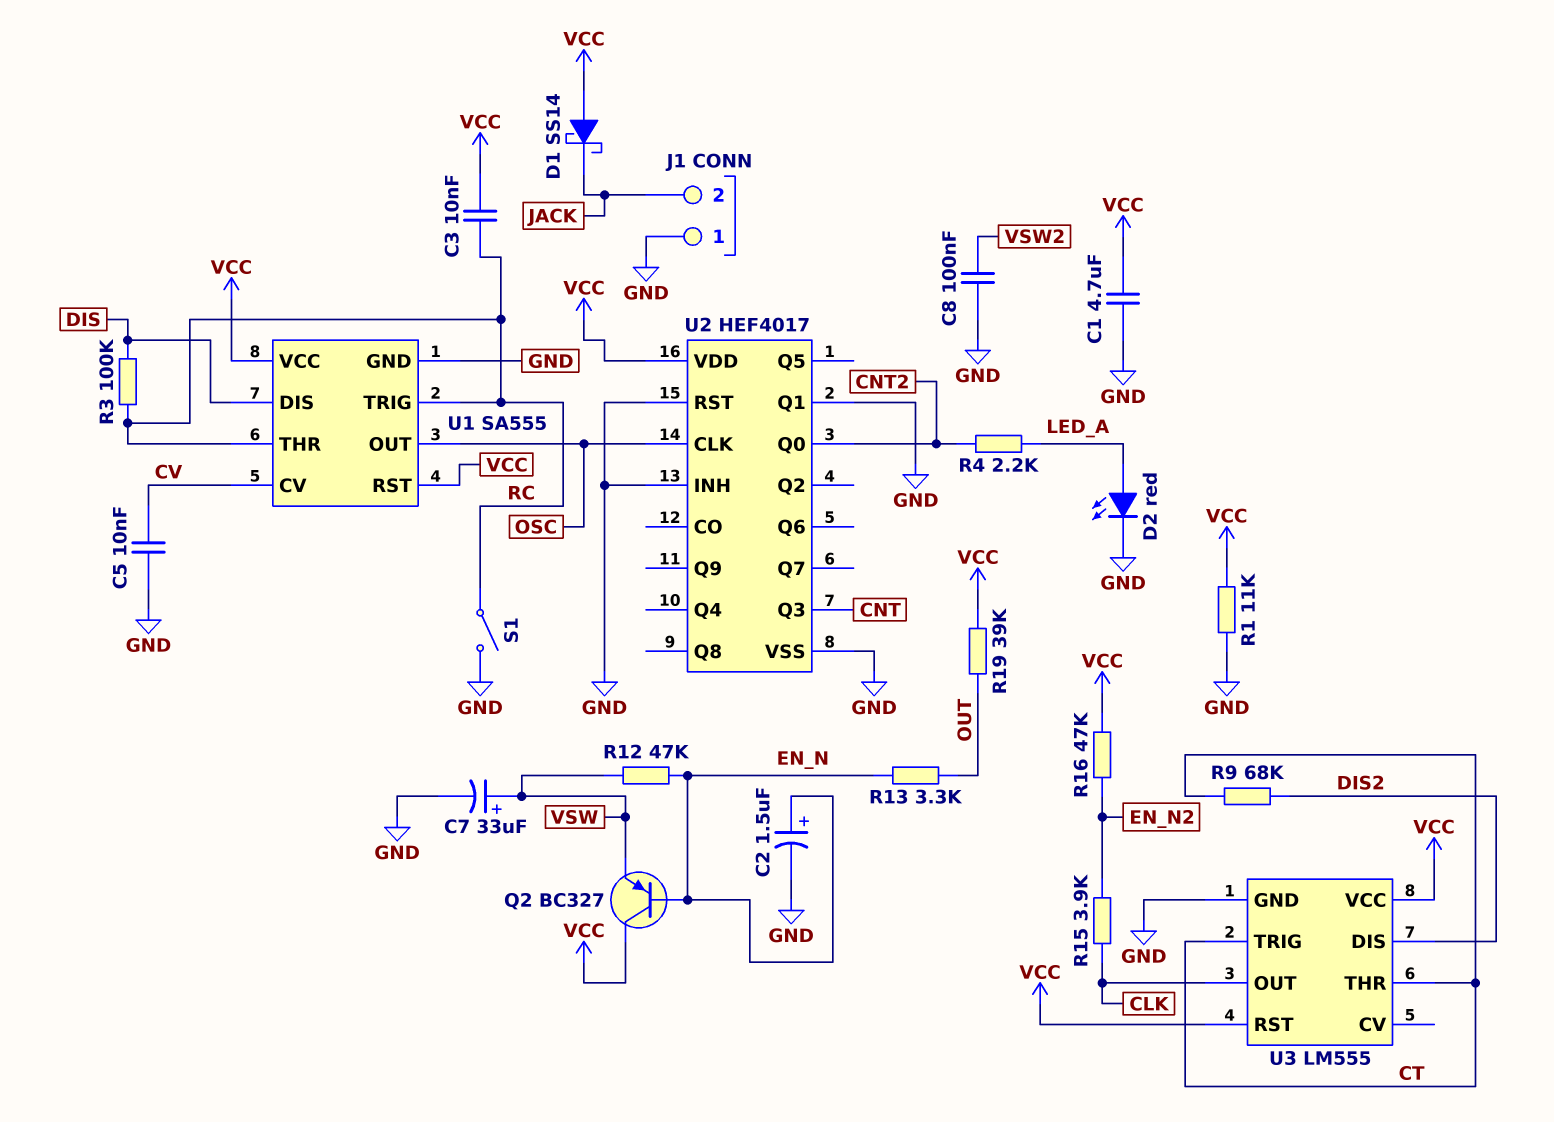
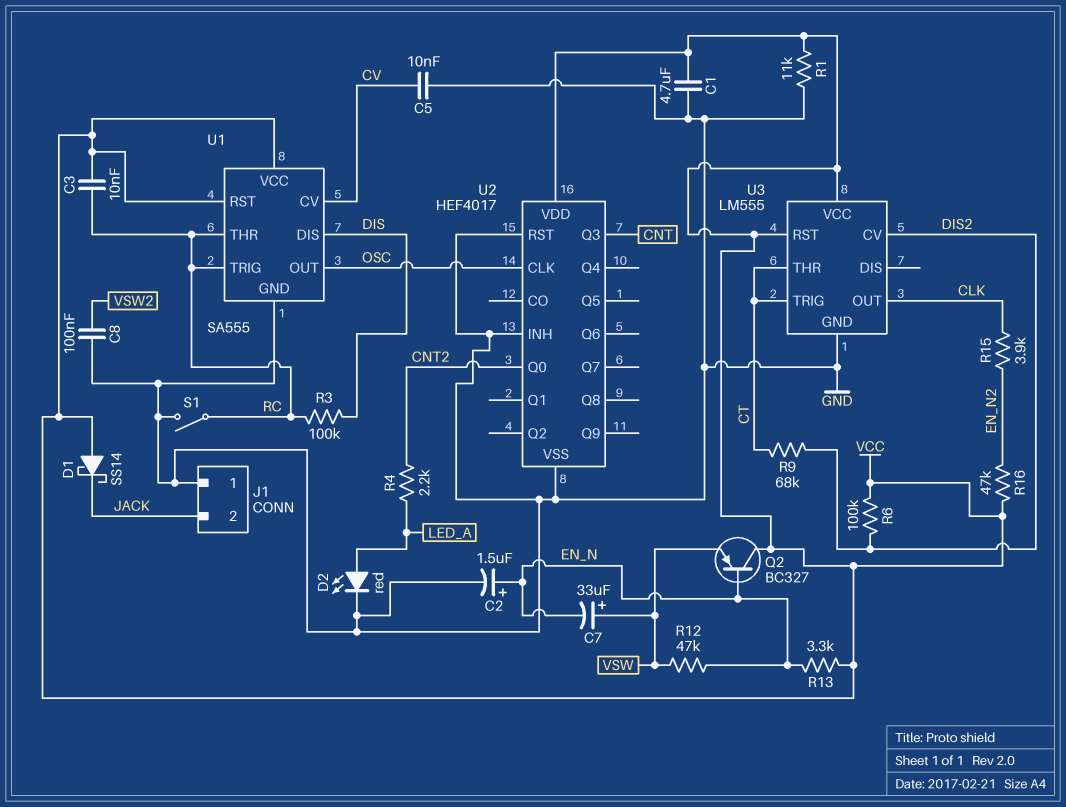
C7: 33uF (plus VSW, minus GND) -> 33uF (plus VSW, minus EN_N)
R6: none -> 100k (DIS2, VCC)
R13: 3.3k (EN_N, OUT) -> 3.3k (EN_N, VCC)
R19: 39k (OUT, VCC) -> none
U2 pin Q1: GND -> none
U3 pin CV: none -> DIS2
U3 pin DIS: DIS2 -> none

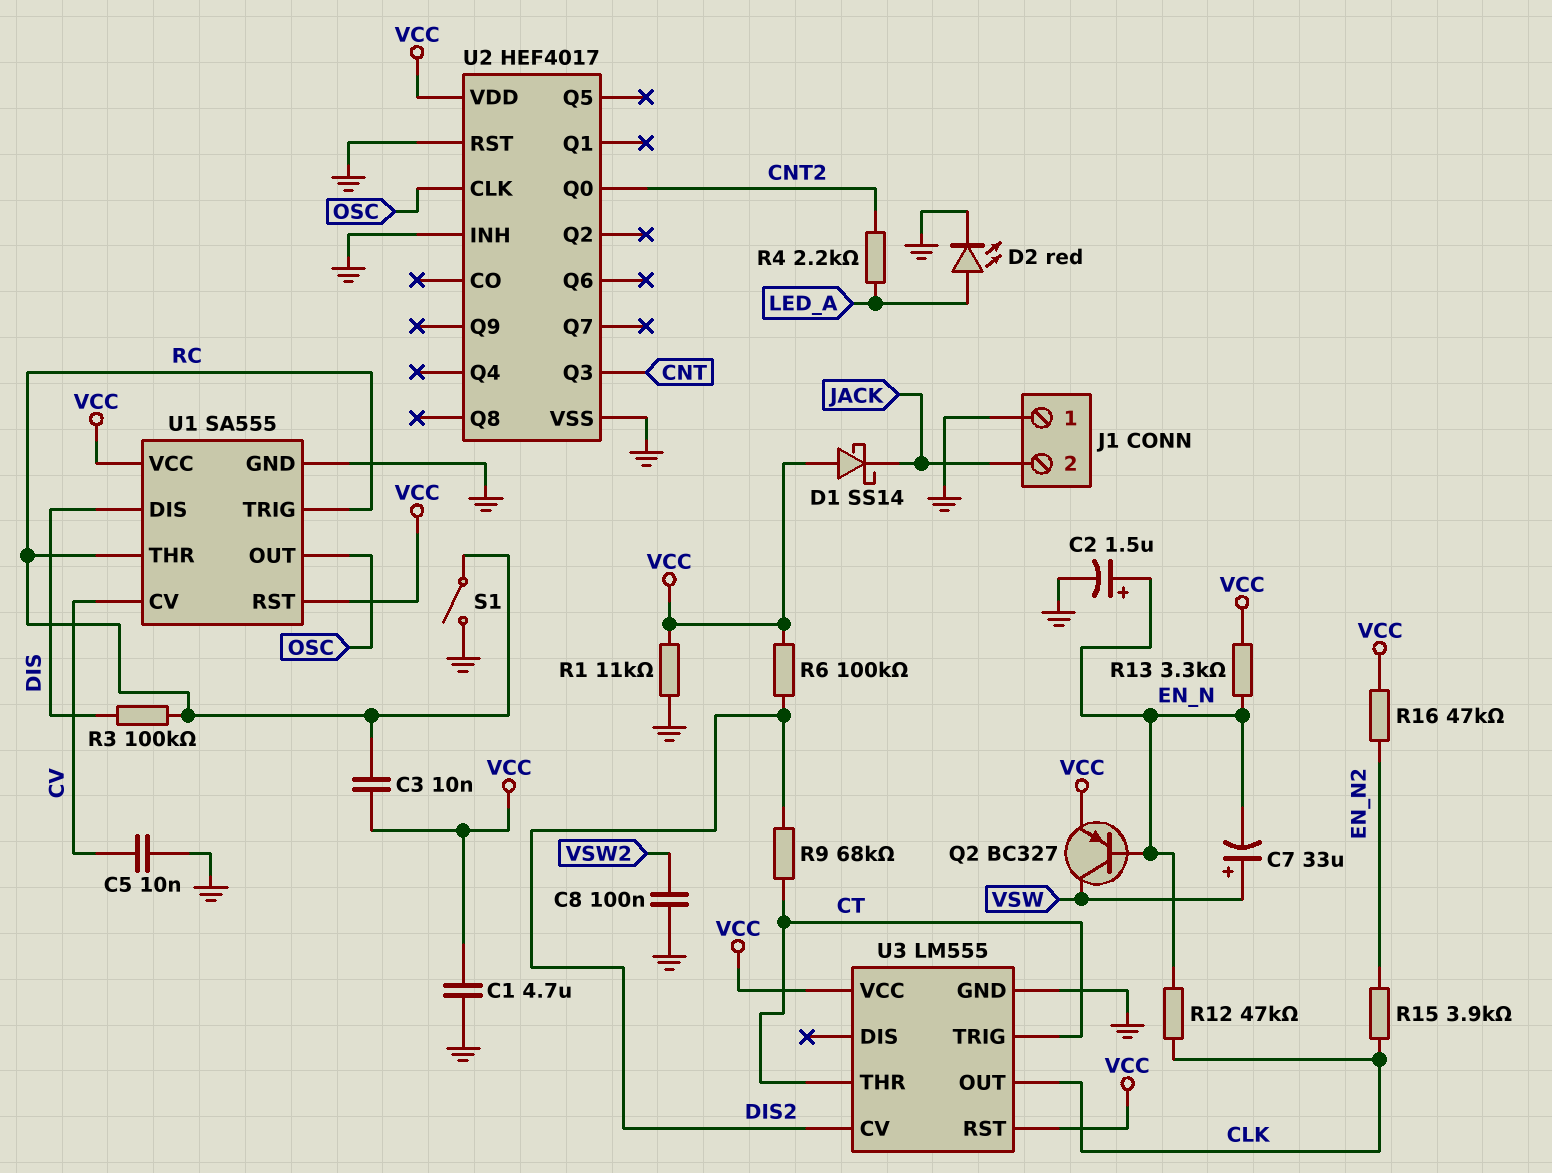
Q2: PNP BC327 (B EN_N, C VCC, E VSW) -> PNP BC327 (B EN_N, C VSW, E VCC)
R12: 47k (EN_N, VSW) -> 47k (CLK, EN_N)

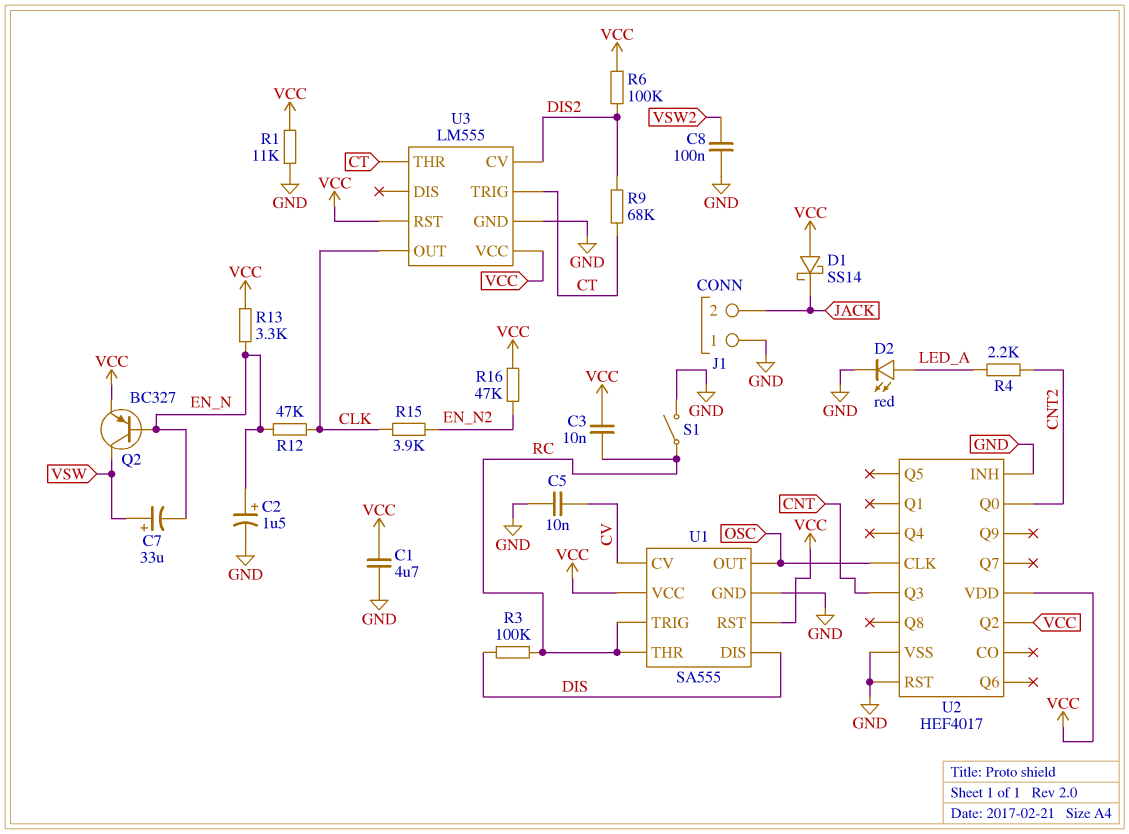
U2 pin Q2: none -> VCC

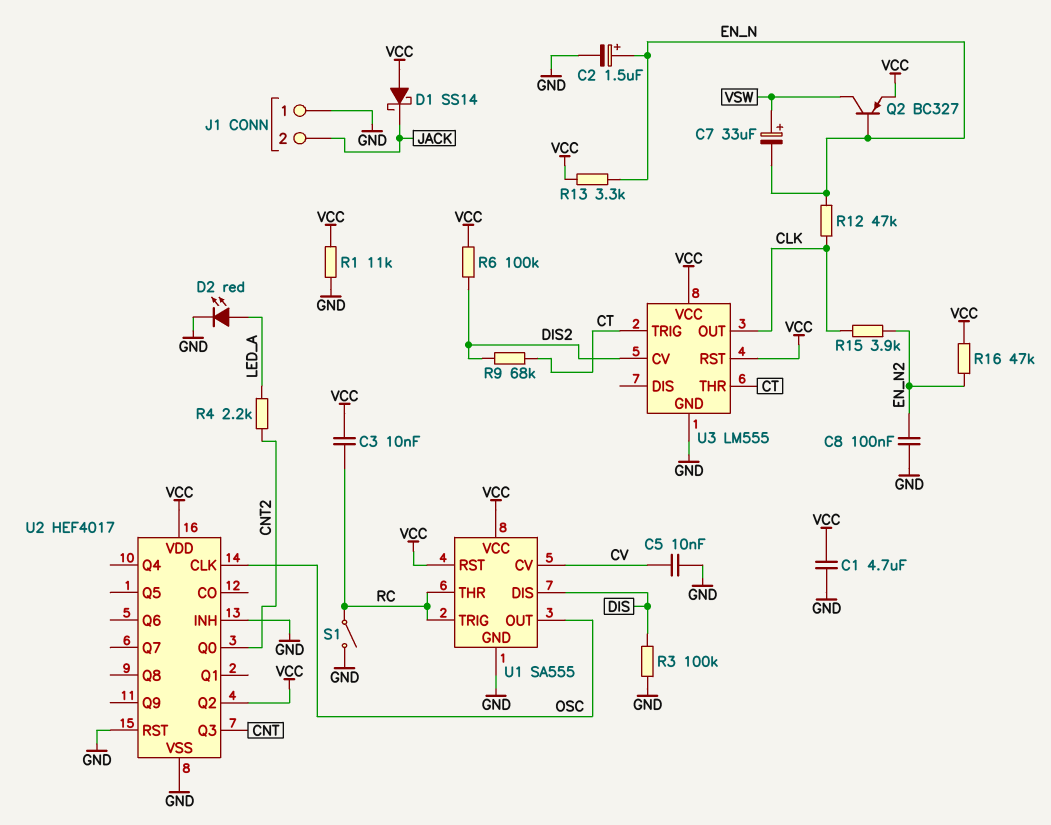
C8: 100nF (GND, VSW2) -> 100nF (EN_N2, GND)
R3: 100k (DIS, RC) -> 100k (DIS, GND)

